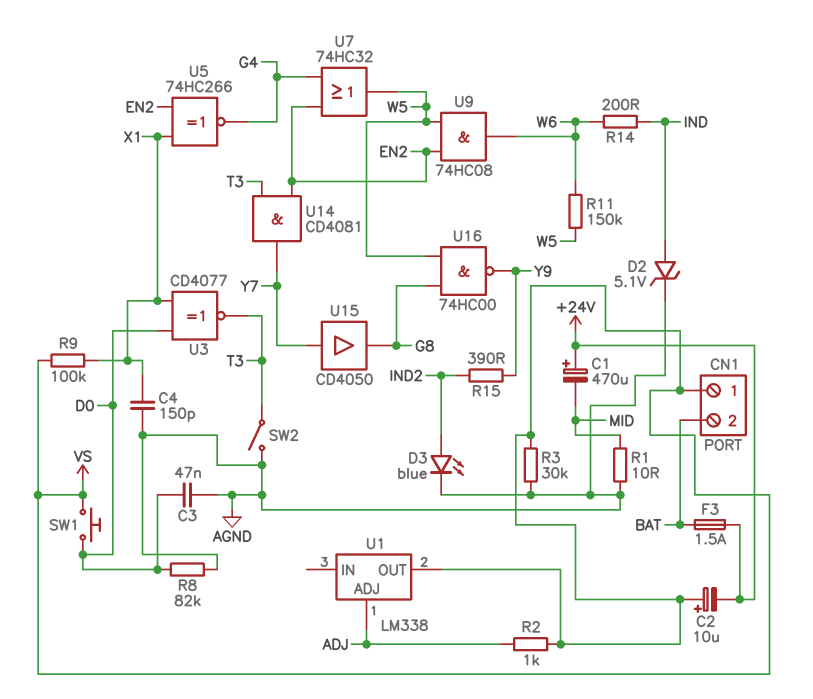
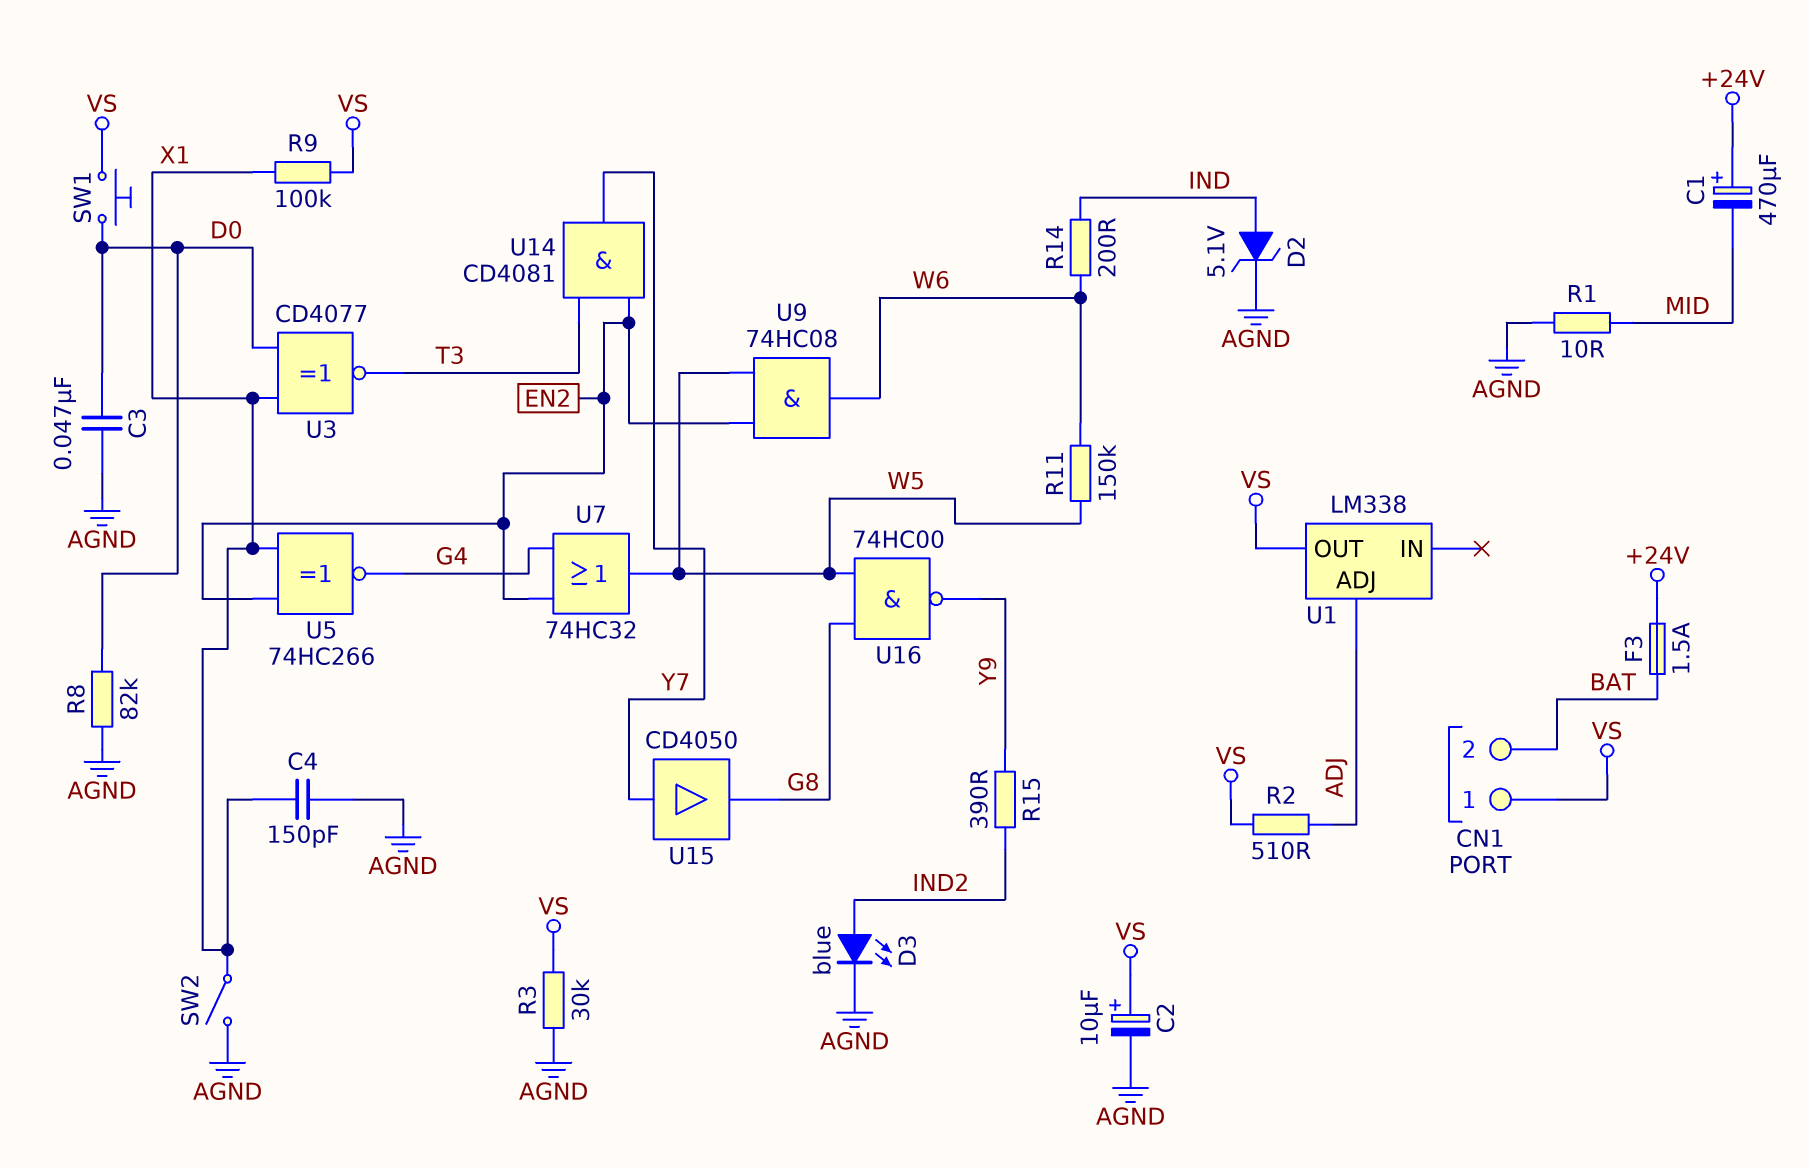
C2: 10uF (plus VS, minus +24V) -> 10uF (plus VS, minus AGND)
R2: 1k (ADJ, VS) -> 510 (ADJ, VS)
SW2: switch (AGND, T3) -> switch (AGND, X1)

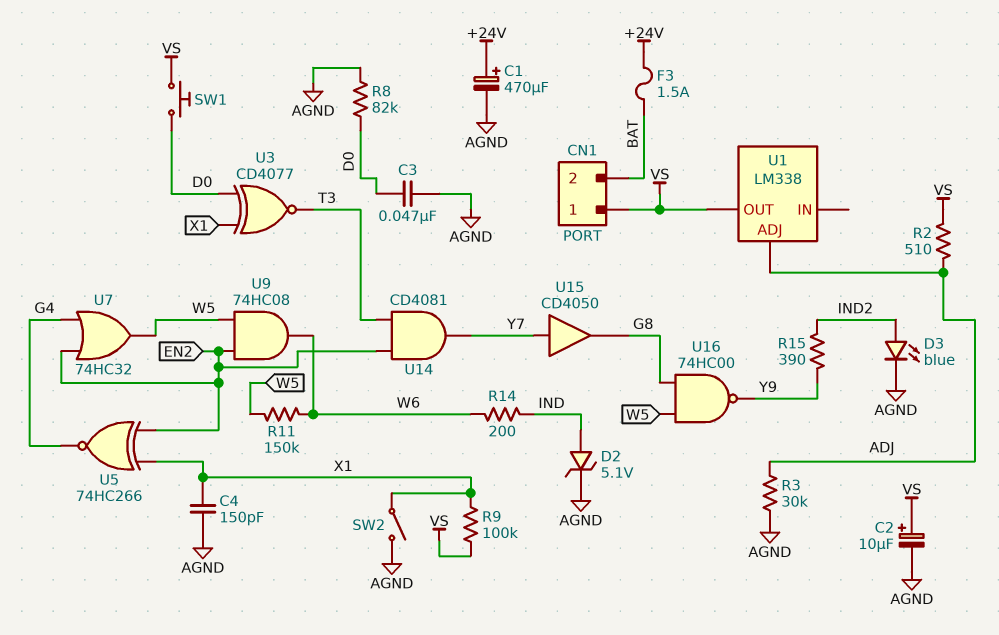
C1: 470uF (plus +24V, minus MID) -> 470uF (plus +24V, minus AGND)
R1: 10 (AGND, MID) -> none
R3: 30k (AGND, VS) -> 30k (ADJ, AGND)

